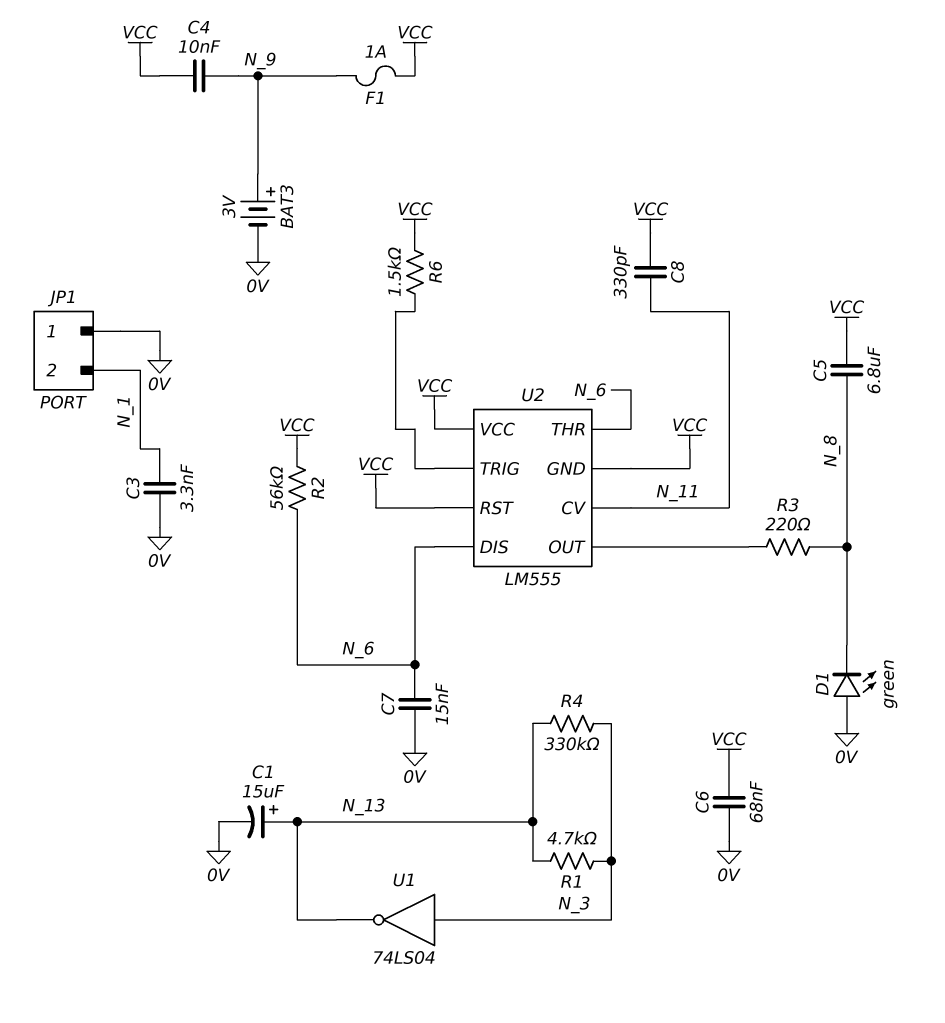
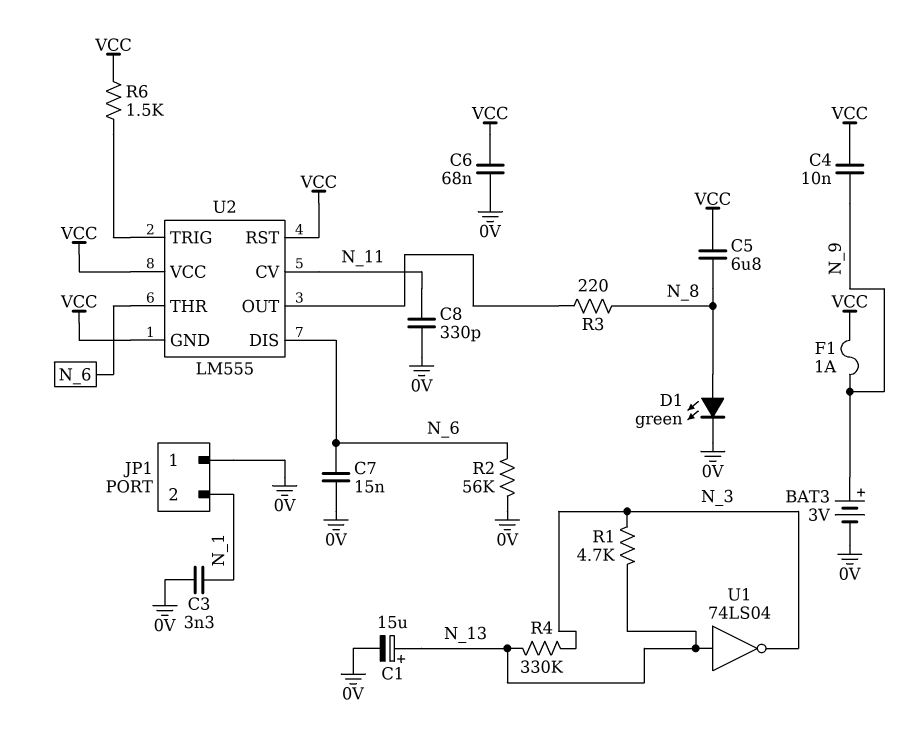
C8: 330pF (N_11, VCC) -> 330pF (0V, N_11)
D1: LED green (A 0V, K N_8) -> LED green (A N_8, K 0V)
R2: 56k (N_6, VCC) -> 56k (0V, N_6)
U1: NOT 74LS04 (in N_3, out N_13) -> NOT 74LS04 (in N_13, out N_3)

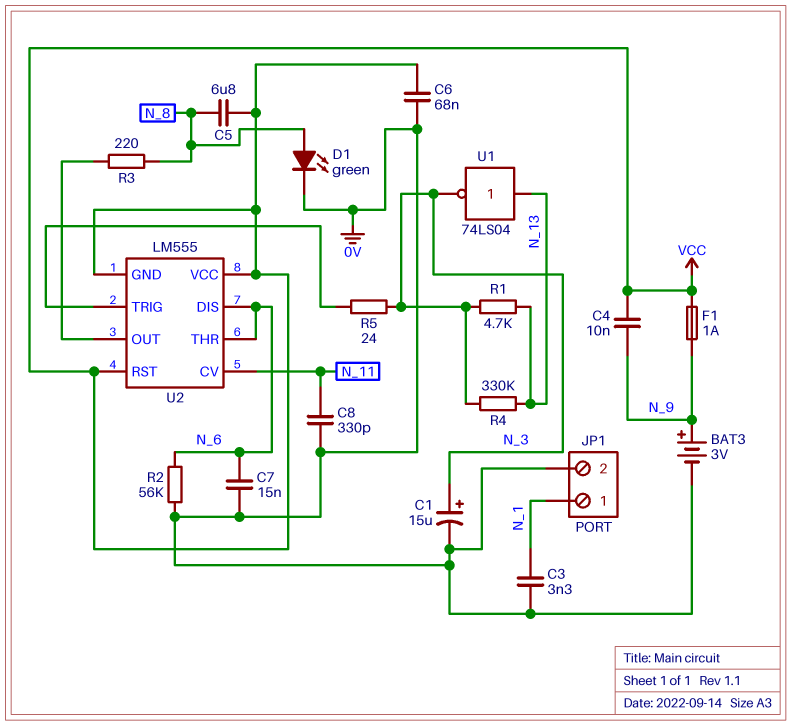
C1: 15uF (plus N_13, minus 0V) -> 15uF (plus N_3, minus 0V)
JP1 pin 1: 0V -> N_1
JP1 pin 2: N_1 -> 0V
R5: none -> 24 (N_3, U2/TRIG)
R6: 1.5k (U2/TRIG, VCC) -> none

